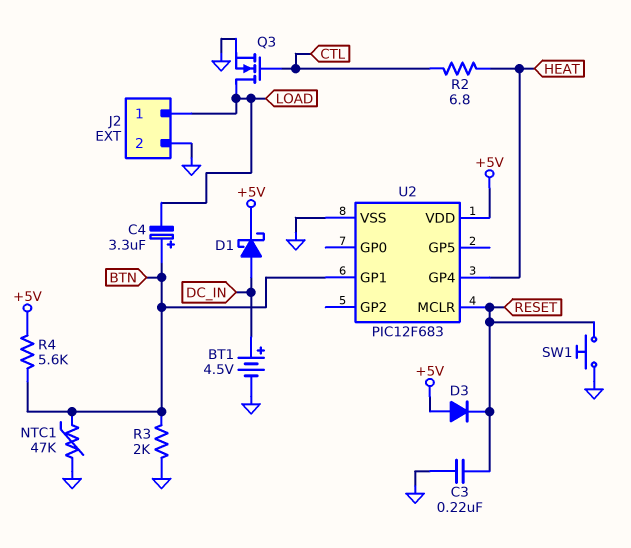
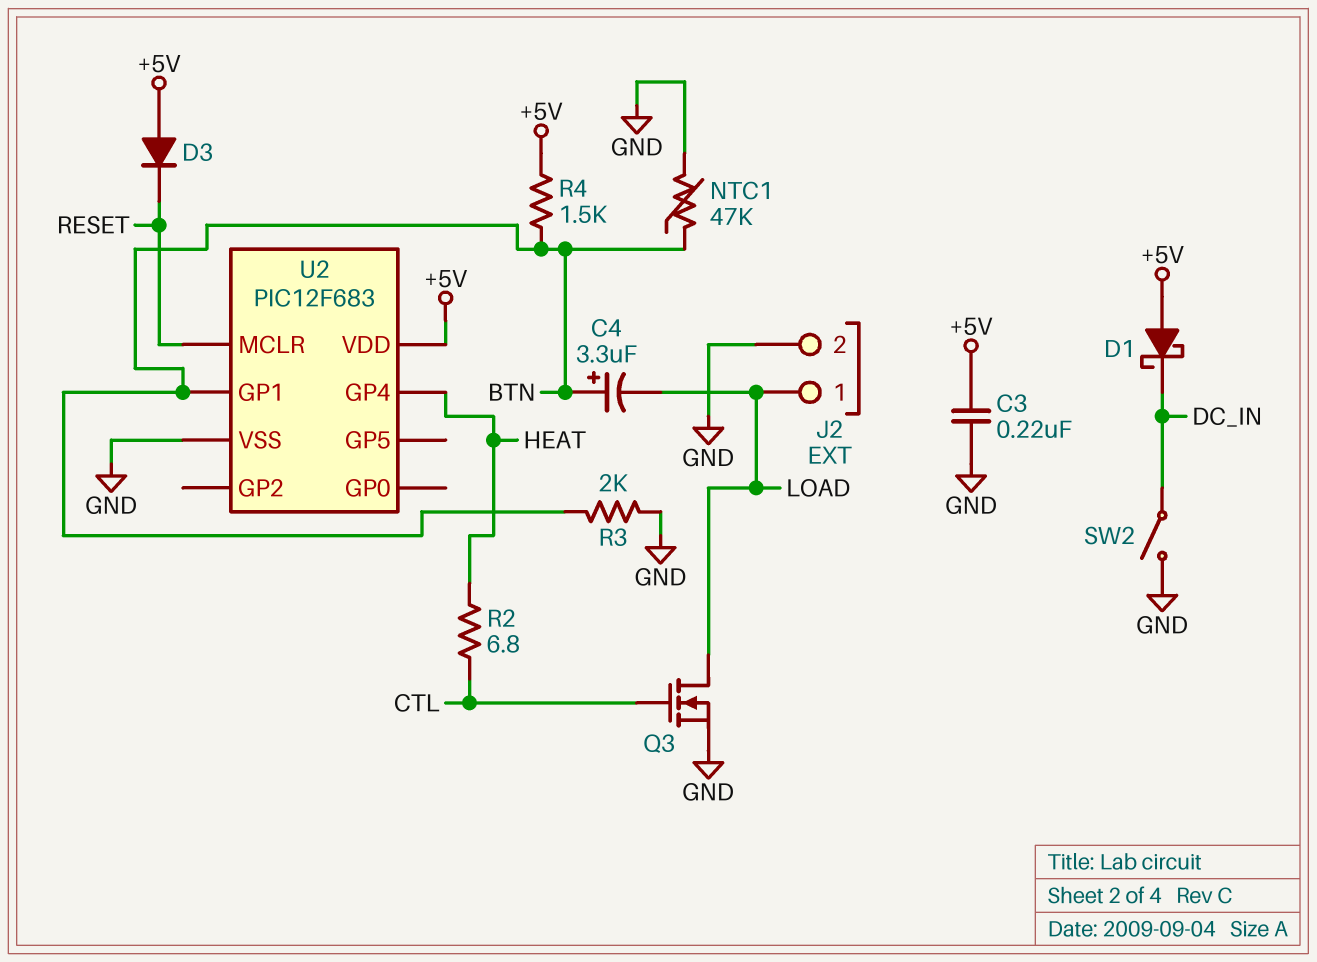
BT1: 4.5V (plus DC_IN, minus GND) -> none
C3: 220nF (GND, RESET) -> 220nF (+5V, GND)
D1: schottky (A DC_IN, K +5V) -> schottky (A +5V, K DC_IN)
R4: 5.6k (+5V, BTN) -> 1.5k (+5V, BTN)
SW1: button (GND, RESET) -> none
SW2: none -> switch (DC_IN, GND)

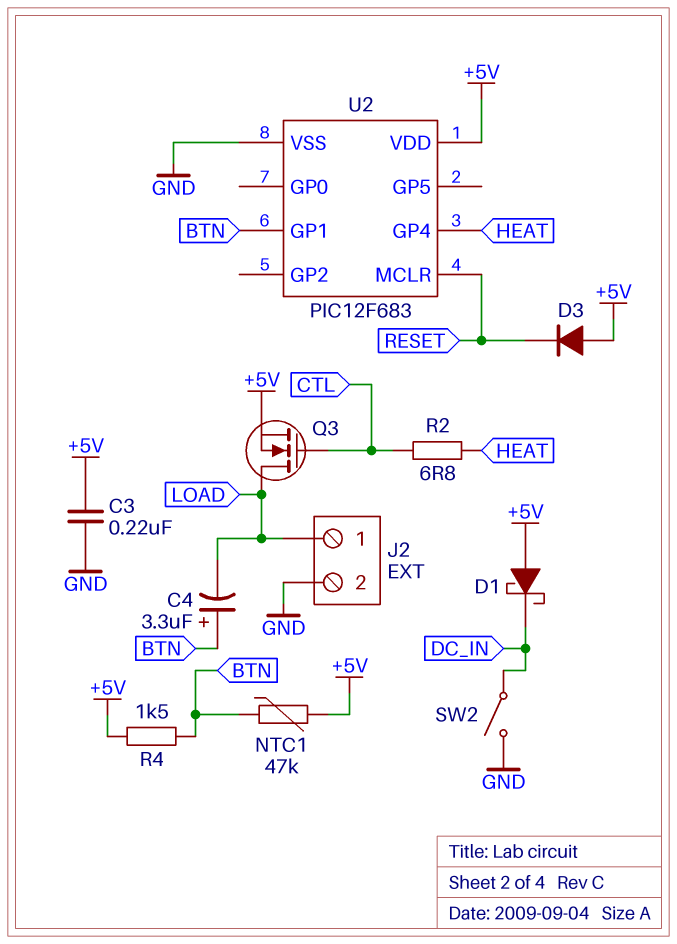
NTC1: 47k (BTN, GND) -> 47k (+5V, BTN)
Q3: NMOS (G CTL, D LOAD, S GND) -> NMOS (G CTL, D LOAD, S +5V)
R3: 2k (BTN, GND) -> none

